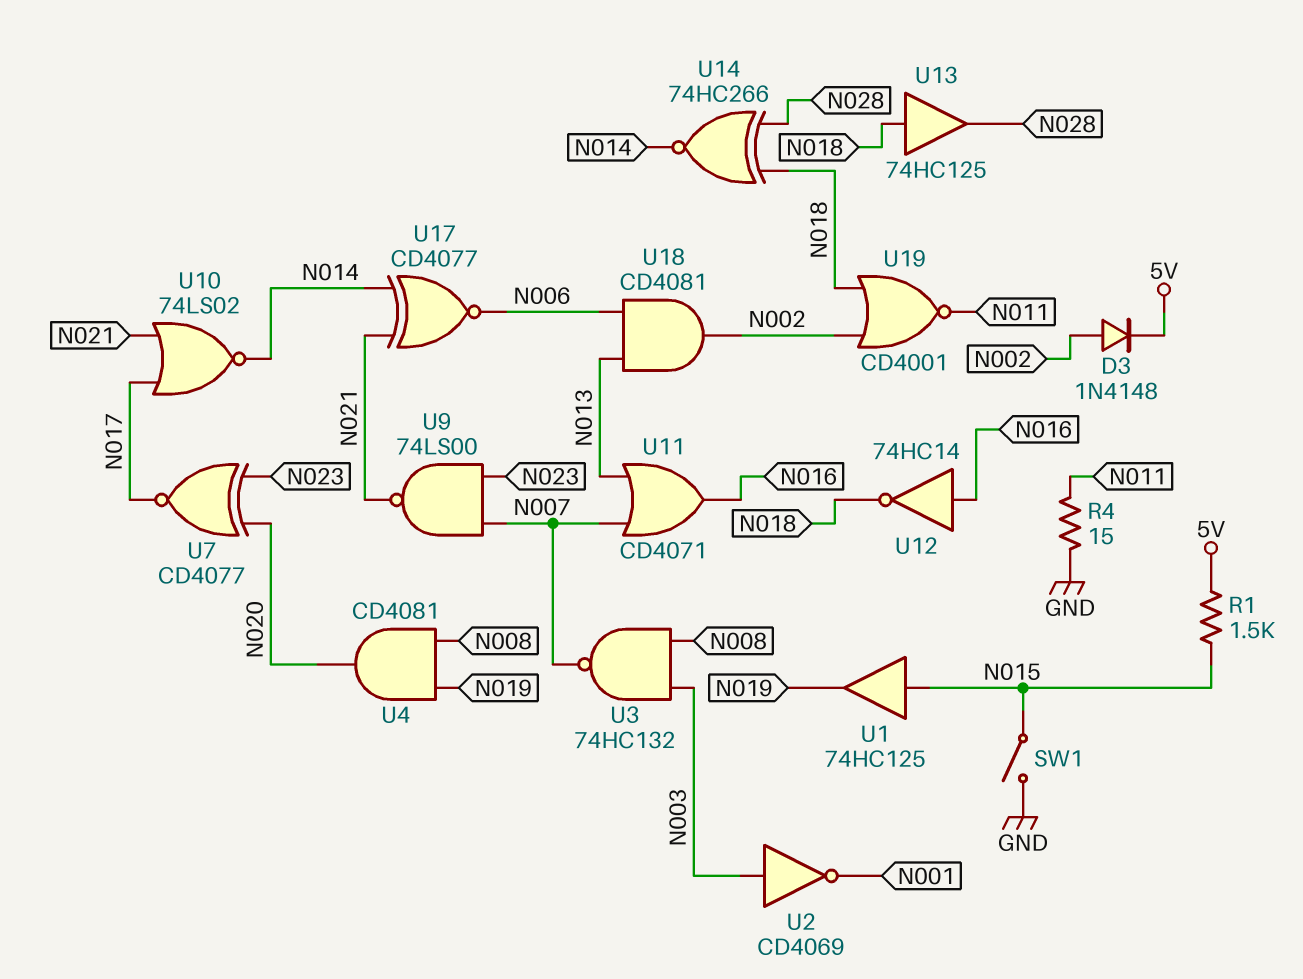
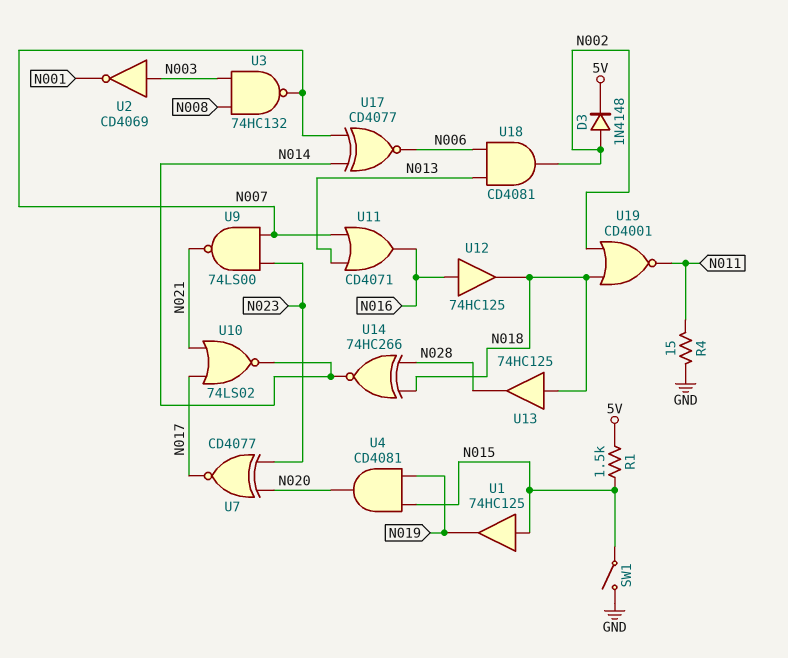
U4: AND CD4081 (in N008, in N019, out N020) -> AND CD4081 (in N015, in N019, out N020)
U12: NOT 74HC14 (in N016, out N018) -> buffer 74HC125 (in N016, out N018)
U17: XNOR CD4077 (in N014, in N021, out N006) -> XNOR CD4077 (in N007, in N014, out N006)

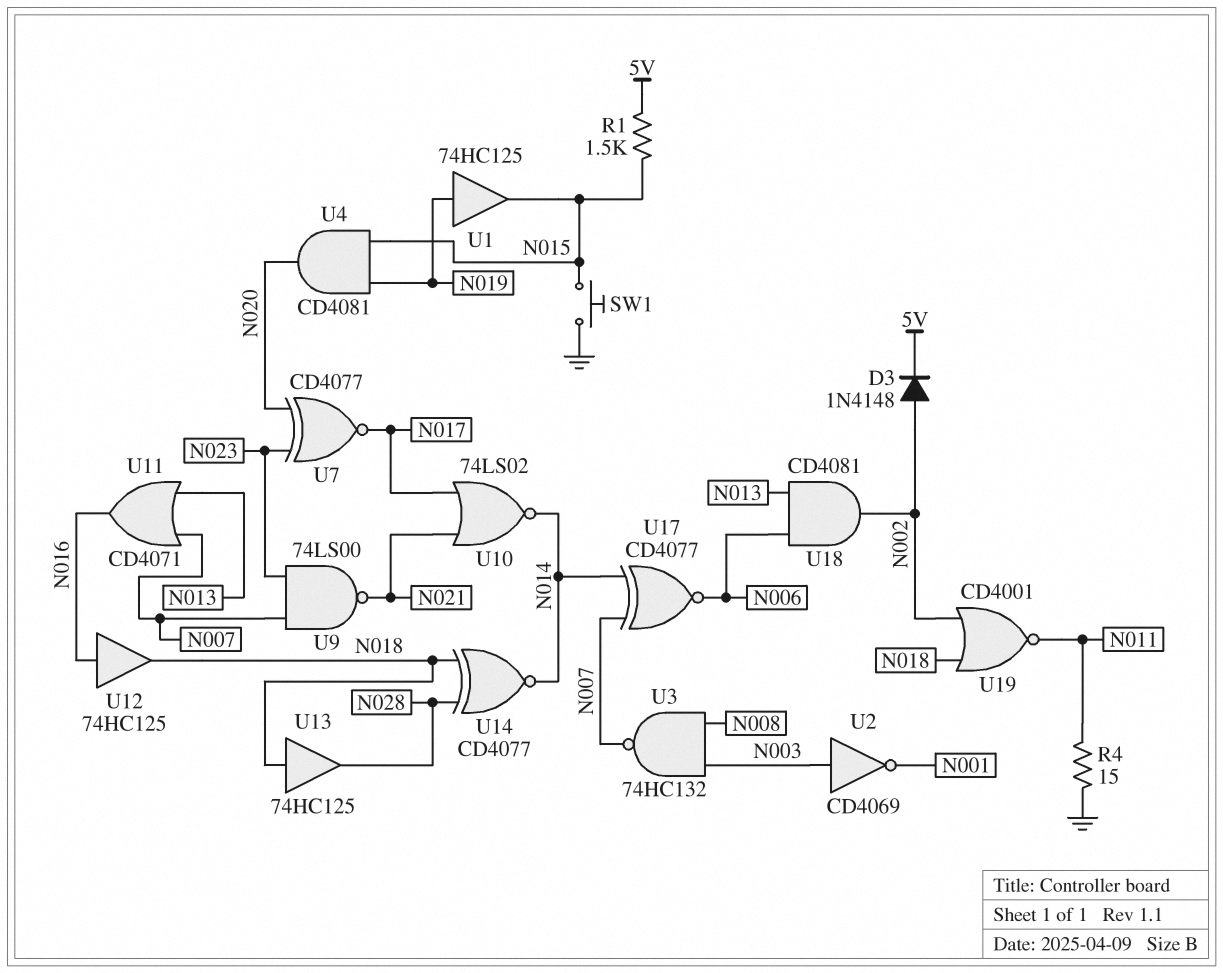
SW1: switch (GND, N015) -> button (GND, N015)
U1: buffer 74HC125 (in N015, out N019) -> buffer 74HC125 (in N019, out N015)
U14: XNOR 74HC266 (in N018, in N028, out N014) -> XNOR CD4077 (in N018, in N028, out N014)

